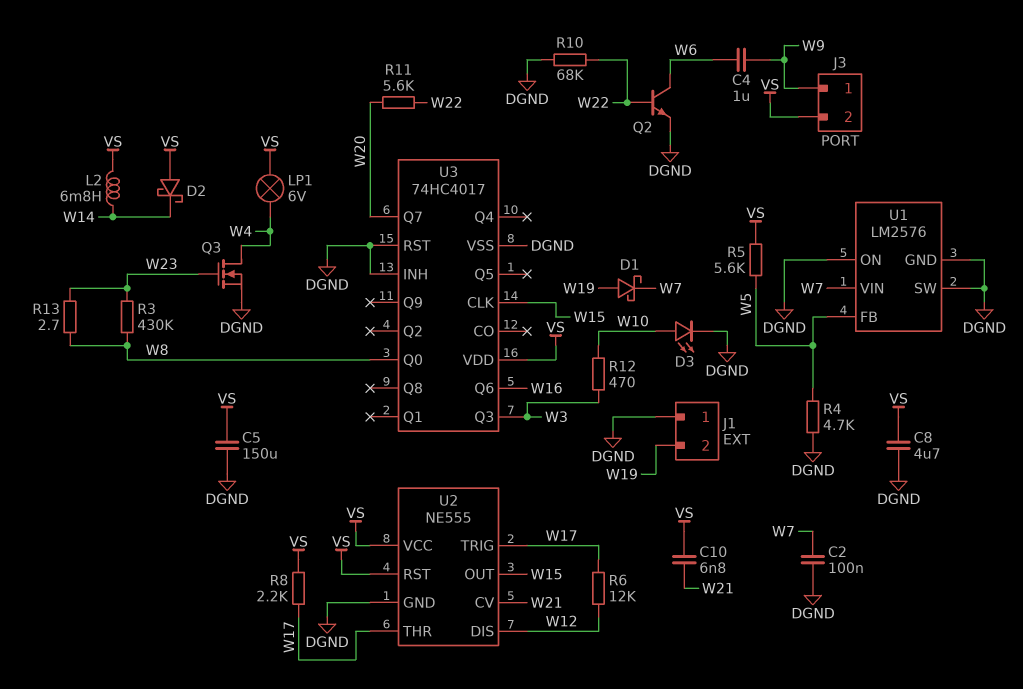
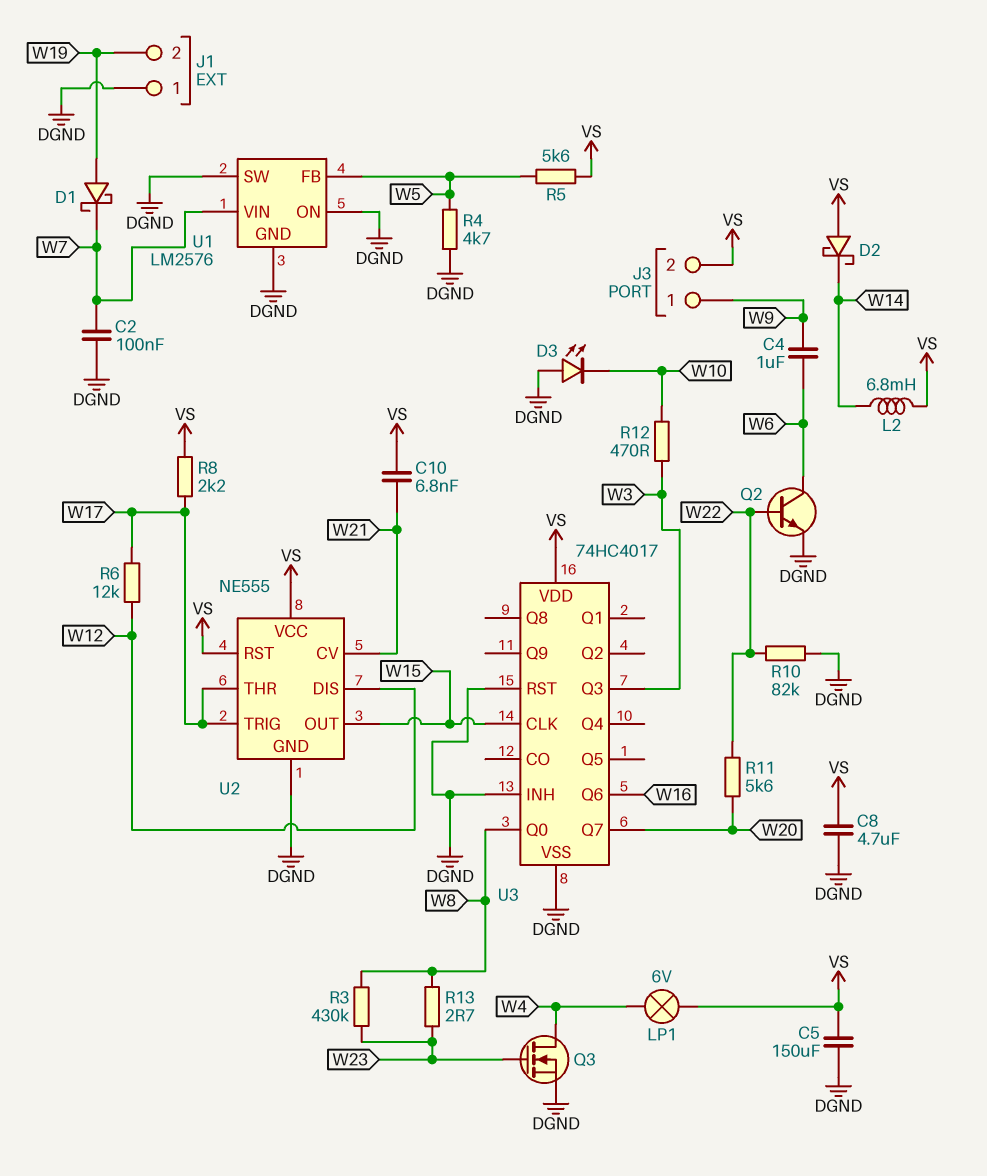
D3: LED (A W10, K DGND) -> LED (A DGND, K W10)
R10: 68k (DGND, W22) -> 82k (DGND, W22)

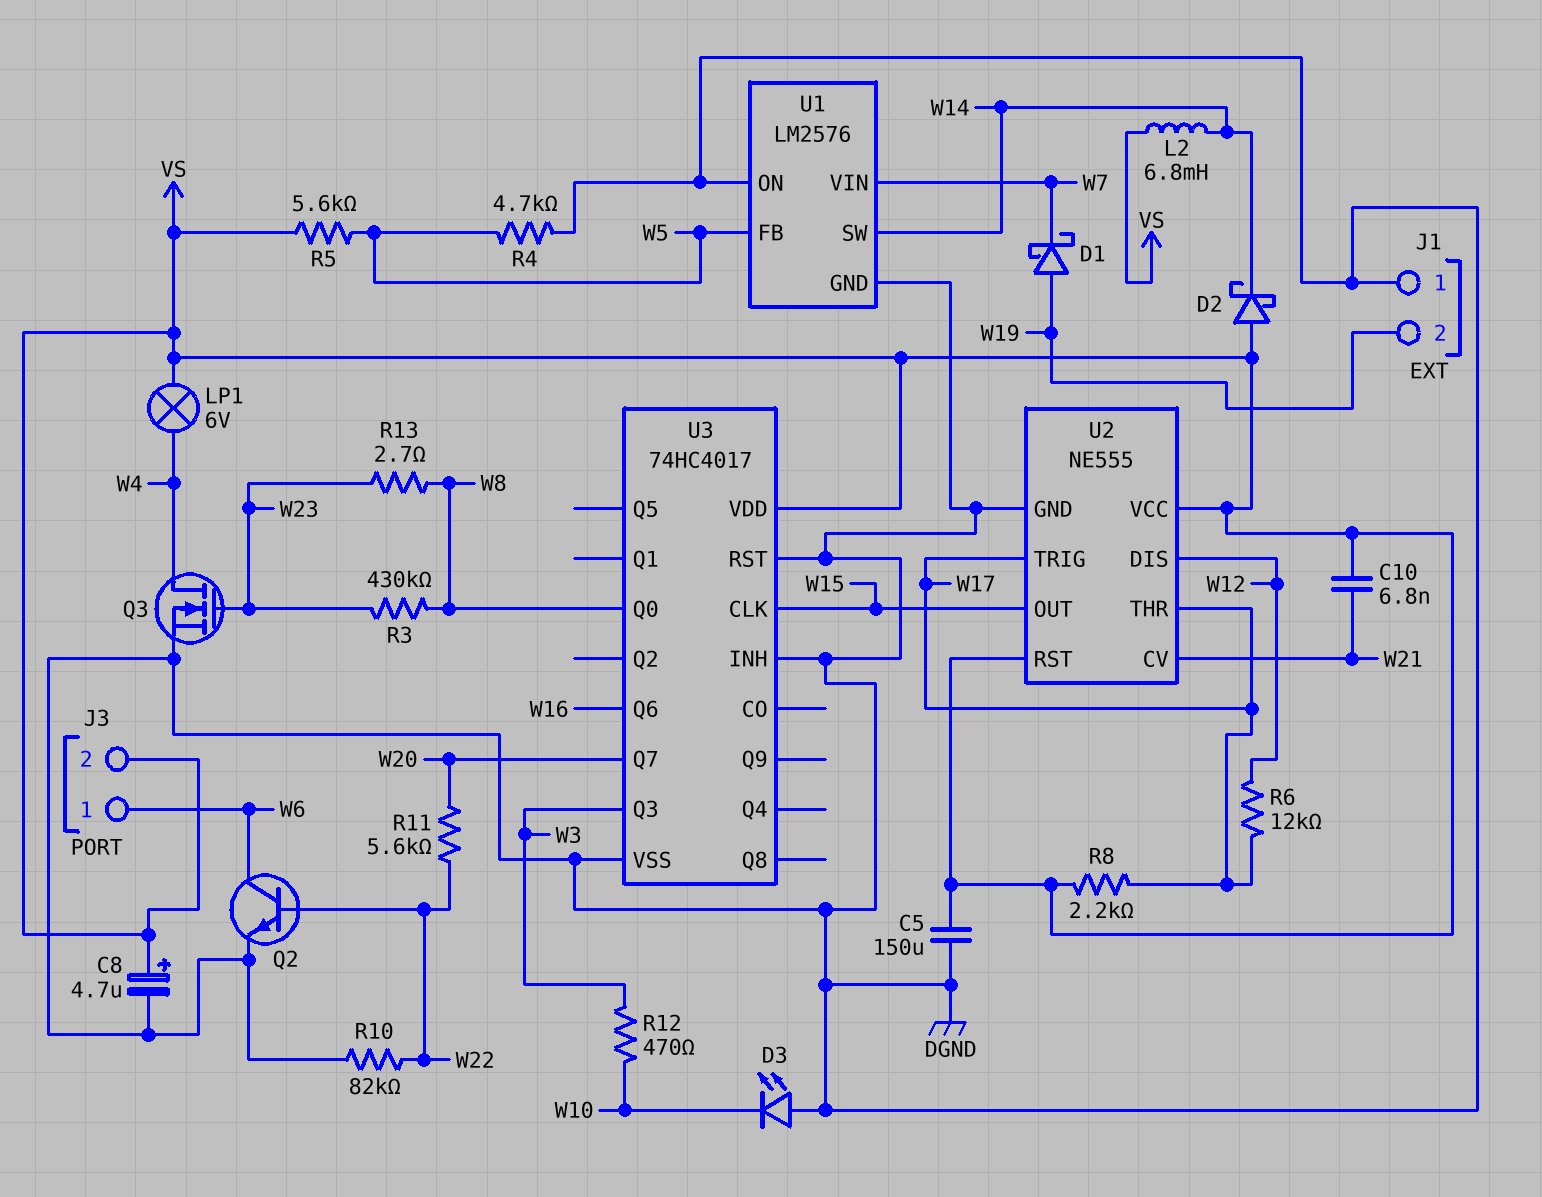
C2: 100nF (DGND, W7) -> none
C4: 1uF (W6, W9) -> none
C8: 4.7uF (DGND, VS) -> 4.7uF (plus VS, minus DGND)
J3 pin 1: W9 -> W6
U1 pin SW: DGND -> W14

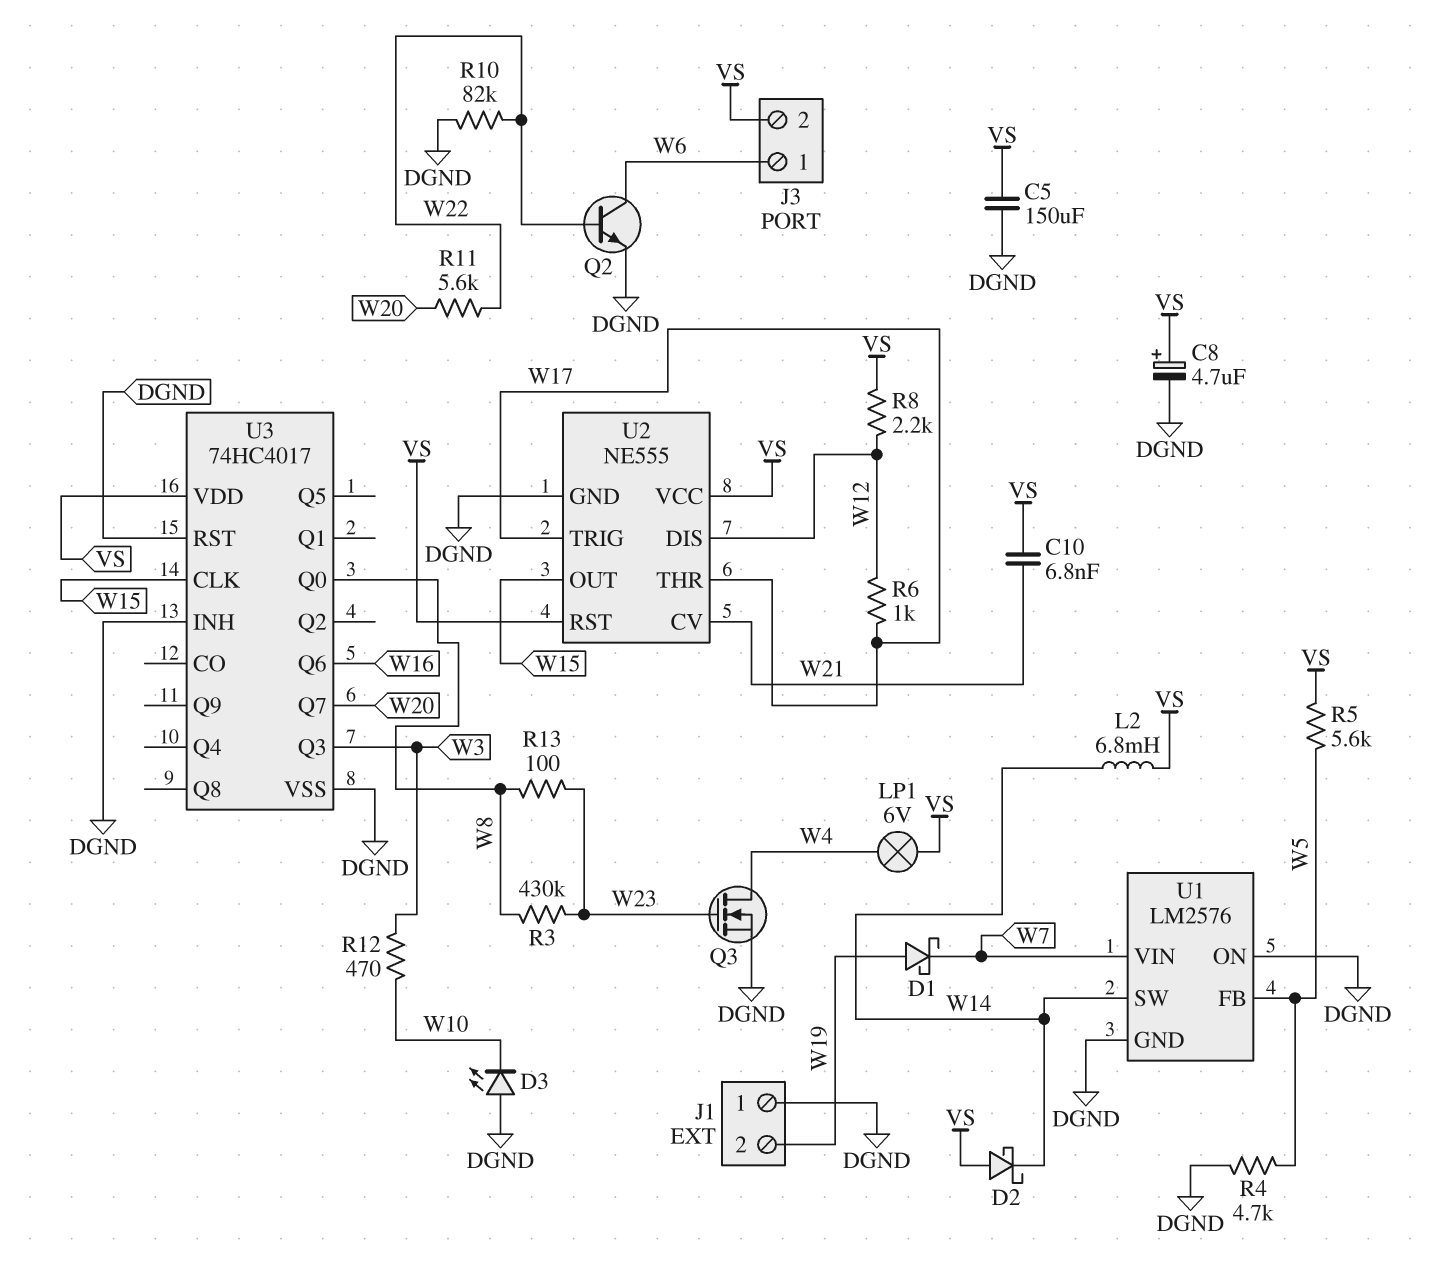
R6: 12k (W12, W17) -> 1k (W12, W17)
R8: 2.2k (VS, W17) -> 2.2k (VS, W12)
R13: 2.7 (W8, W23) -> 100 (W8, W23)

